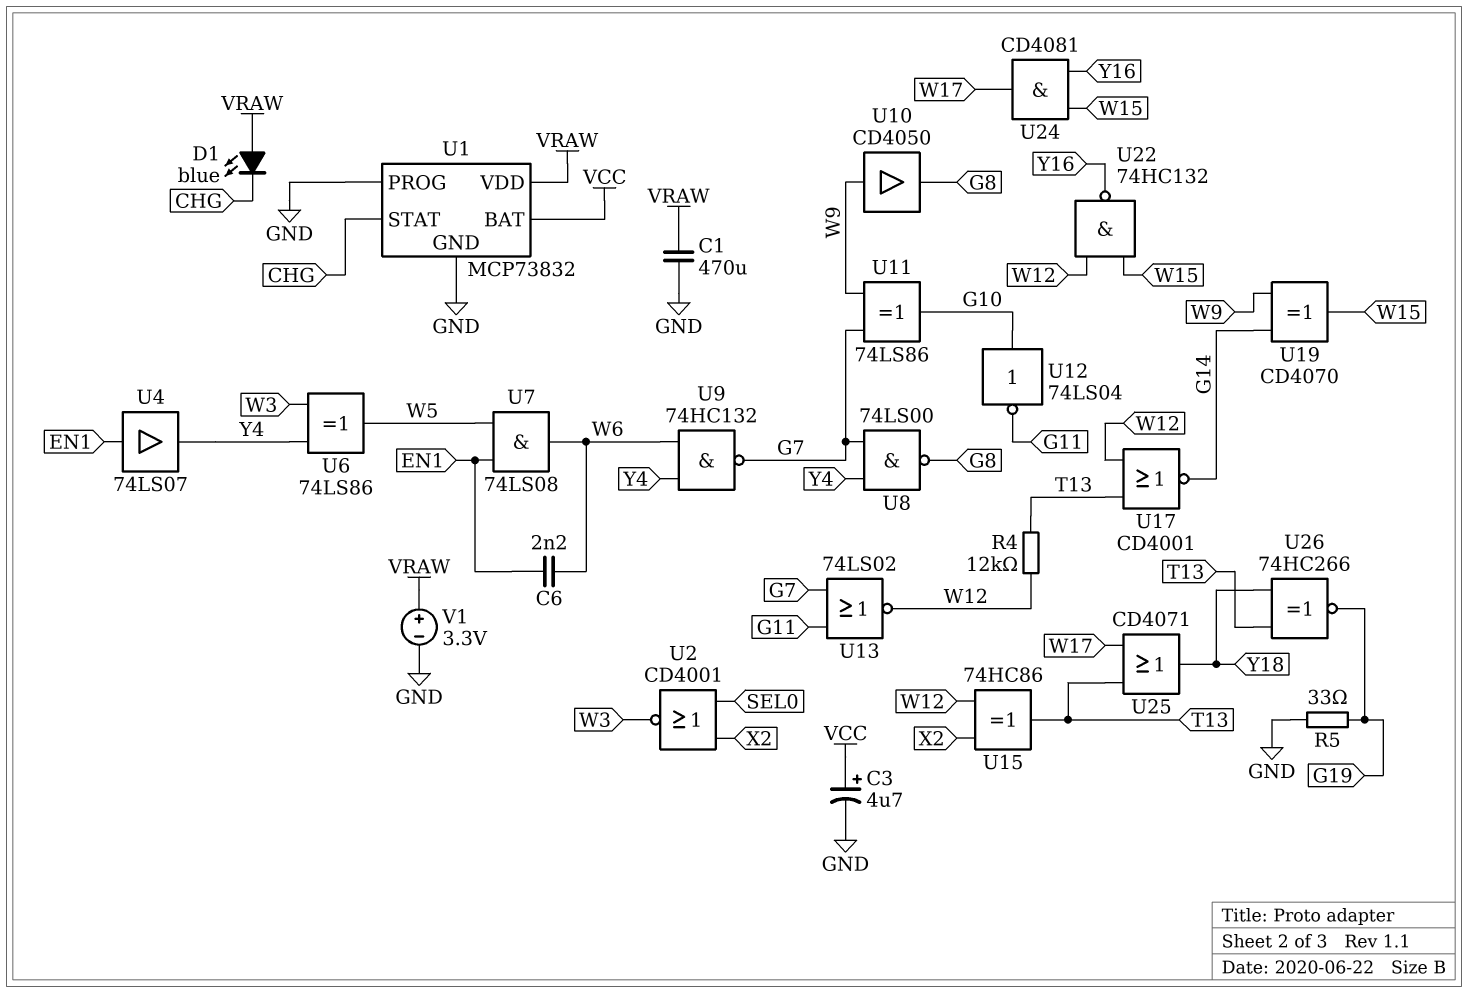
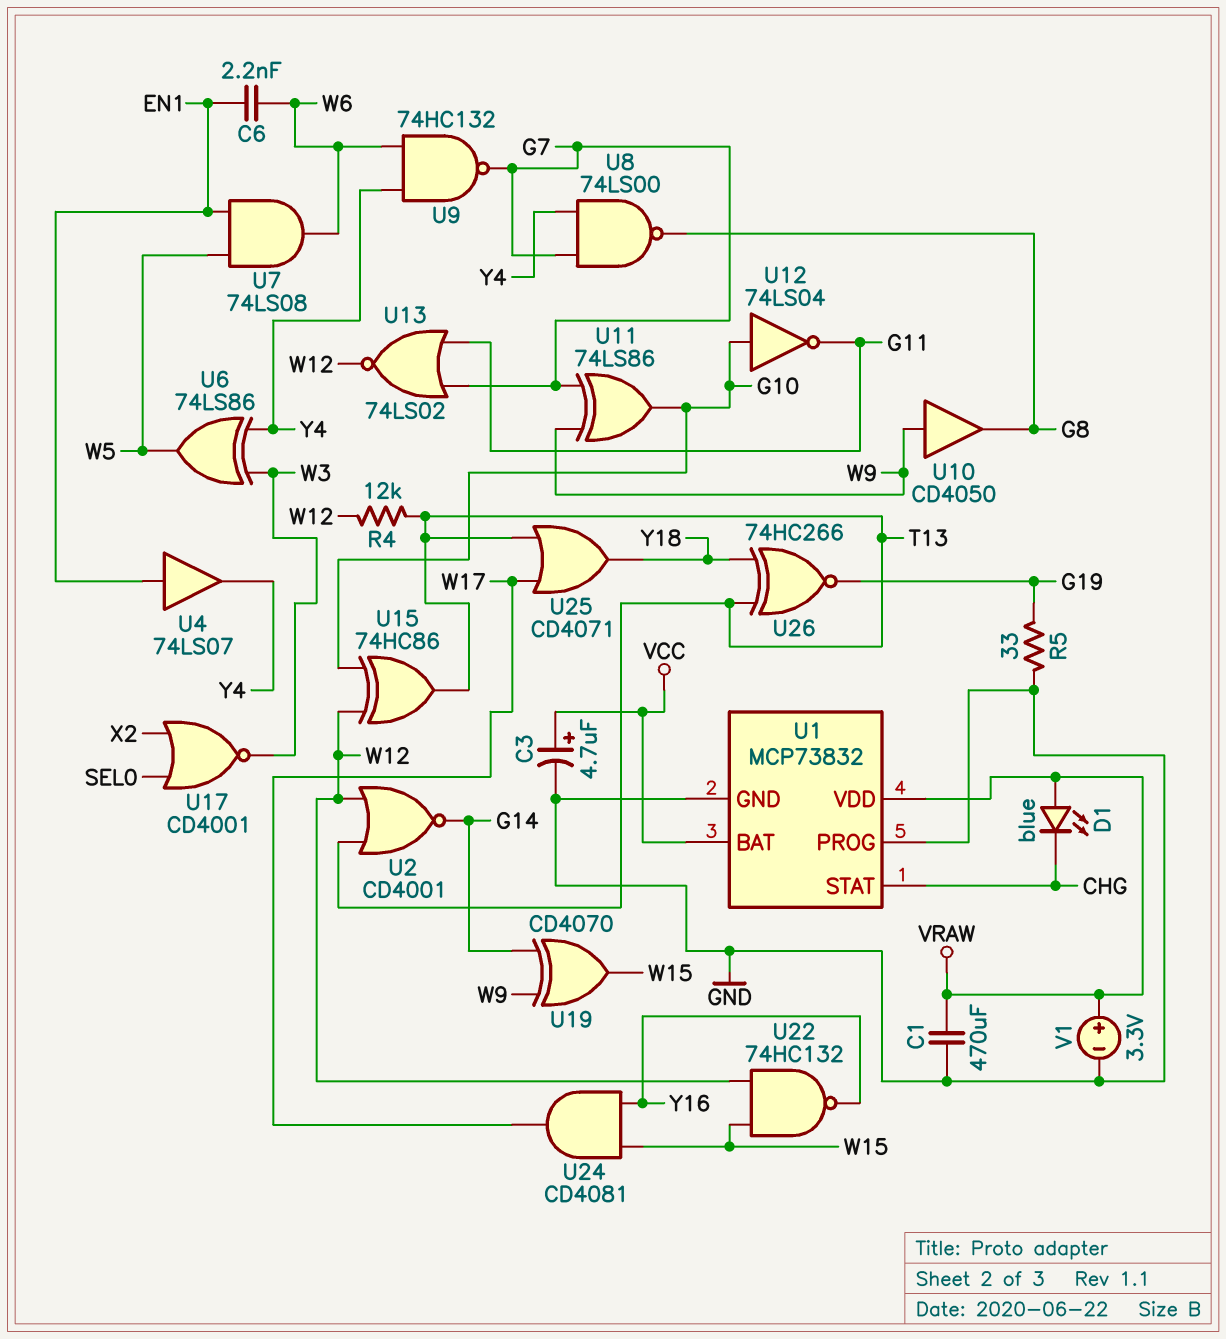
U2: NOR CD4001 (in SEL0, in X2, out W3) -> NOR CD4001 (in T13, in W12, out G14)
U15: XOR 74HC86 (in W12, in X2, out T13) -> XOR 74HC86 (in G10, in W12, out T13)
U17: NOR CD4001 (in T13, in W12, out G14) -> NOR CD4001 (in SEL0, in X2, out W3)

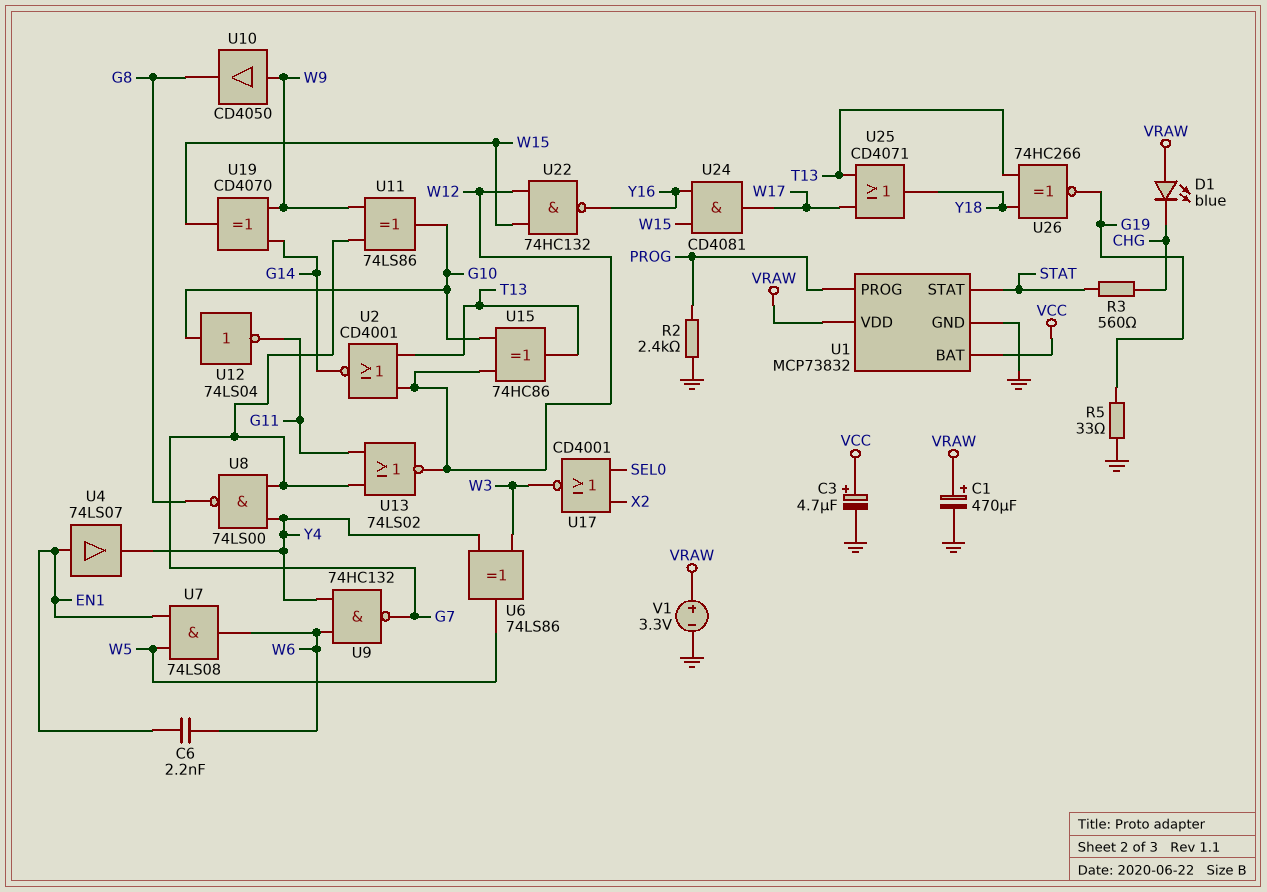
C1: 470uF (GND, VRAW) -> 470uF (plus VRAW, minus GND)
R2: none -> 2.4k (GND, PROG)
R3: none -> 560 (CHG, STAT)
R4: 12k (T13, W12) -> none
U1 pin PROG: GND -> PROG
U1 pin STAT: CHG -> STAT

